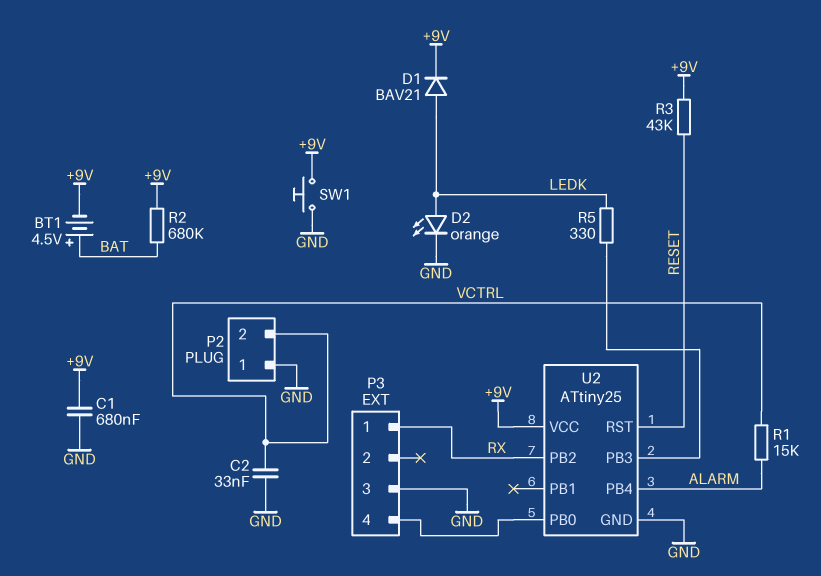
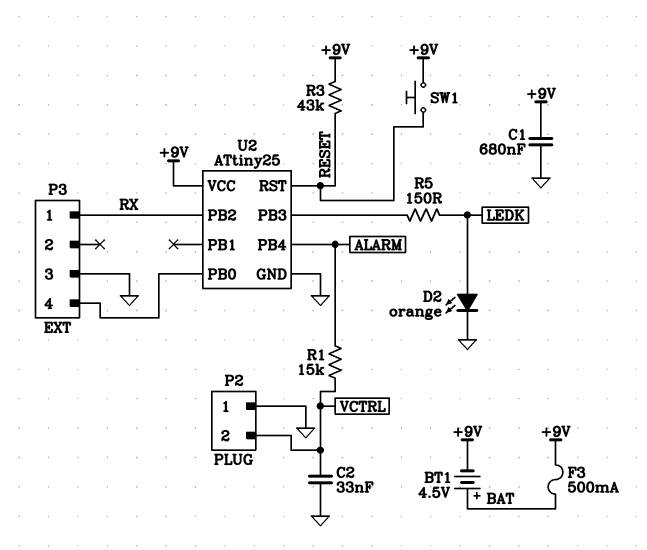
D1: diode BAV21 (A LEDK, K +9V) -> none
F3: none -> 500mA (+9V, BAT)
R2: 680k (+9V, BAT) -> none
R5: 330 (LEDK, U2/PB3) -> 150 (LEDK, U2/PB3)
SW1: button (+9V, GND) -> button (+9V, RESET)

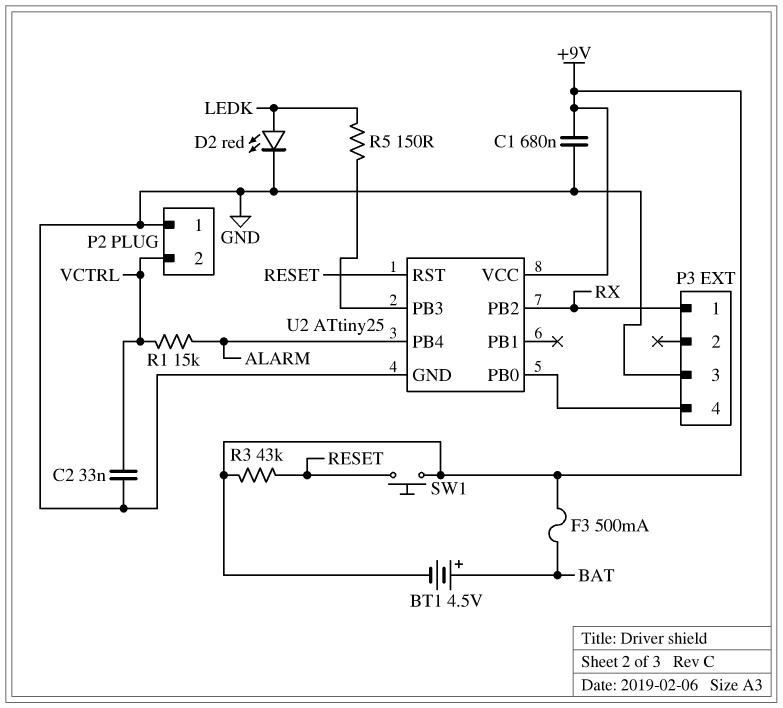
D2: LED orange (A LEDK, K GND) -> LED red (A LEDK, K GND)

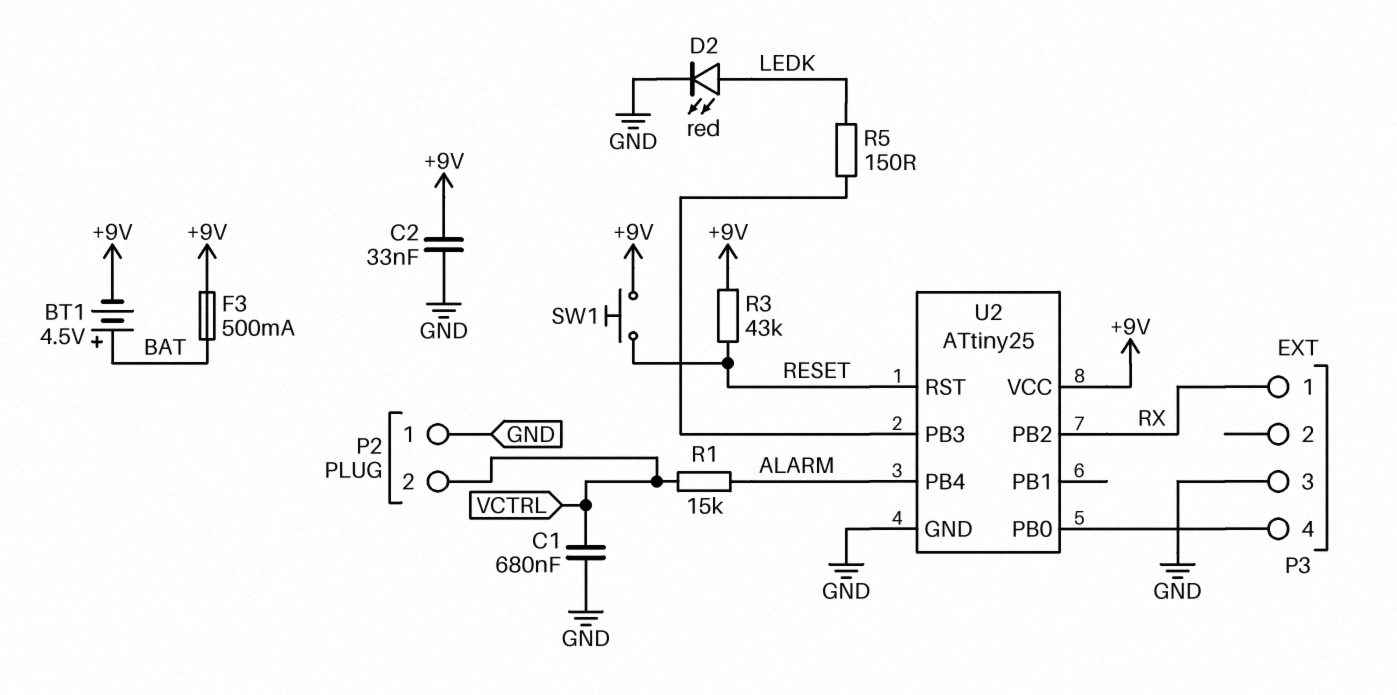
C1: 680nF (+9V, GND) -> 680nF (GND, VCTRL)
C2: 33nF (GND, VCTRL) -> 33nF (+9V, GND)

